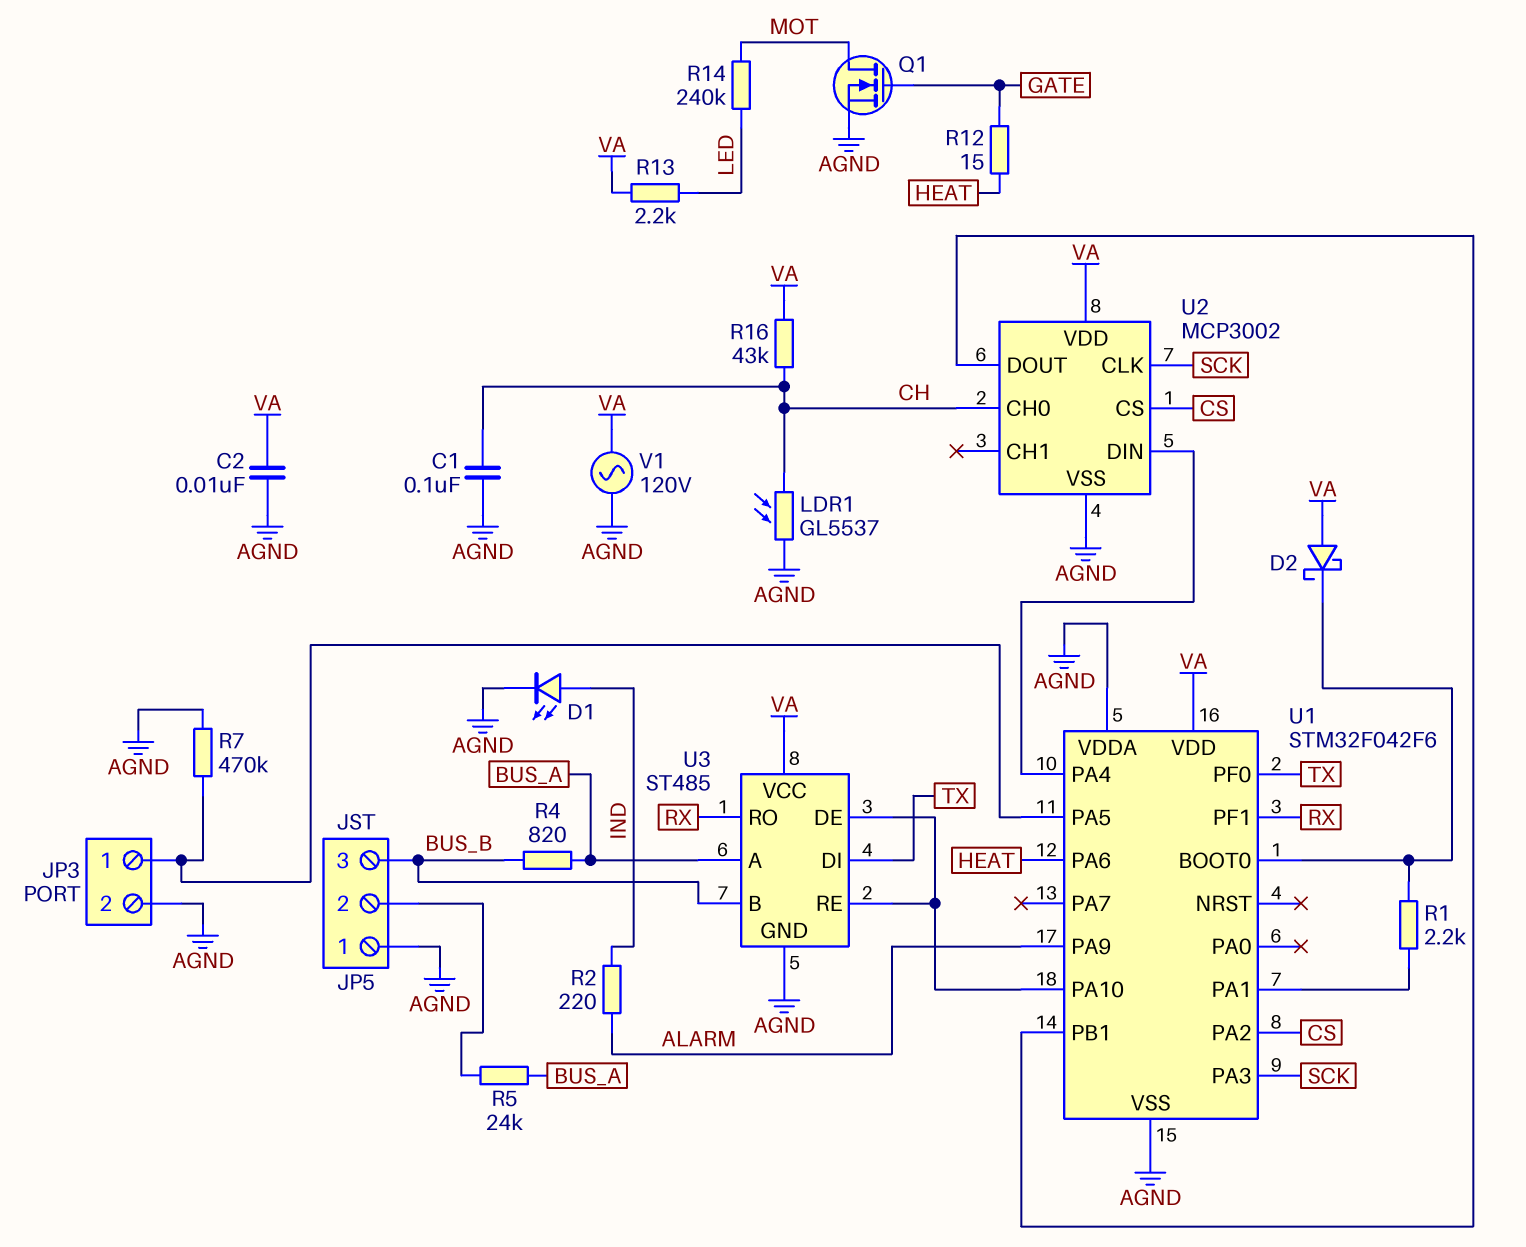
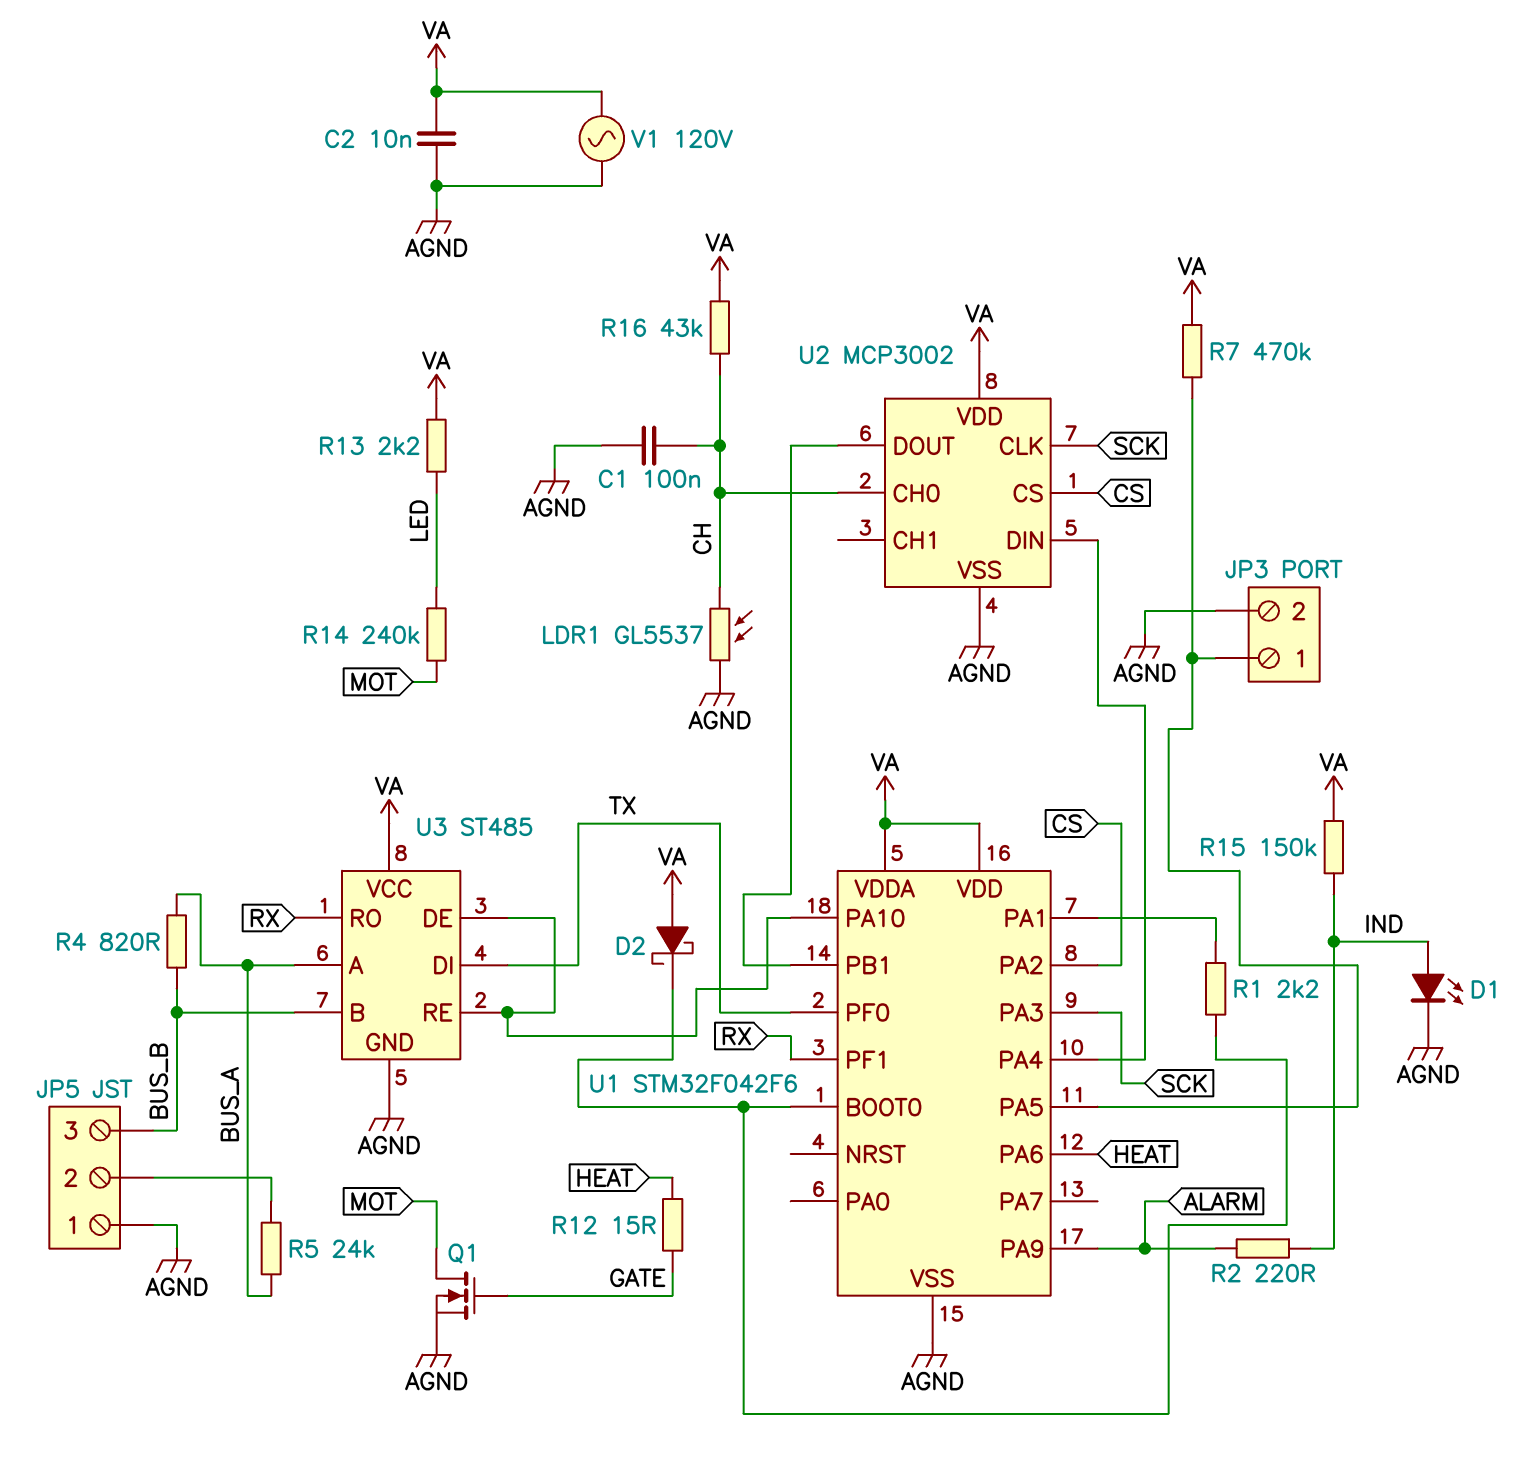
R7: 470k (AGND, JP3/1) -> 470k (JP3/1, VA)
R15: none -> 150k (IND, VA)
U1 pin VDDA: AGND -> VA

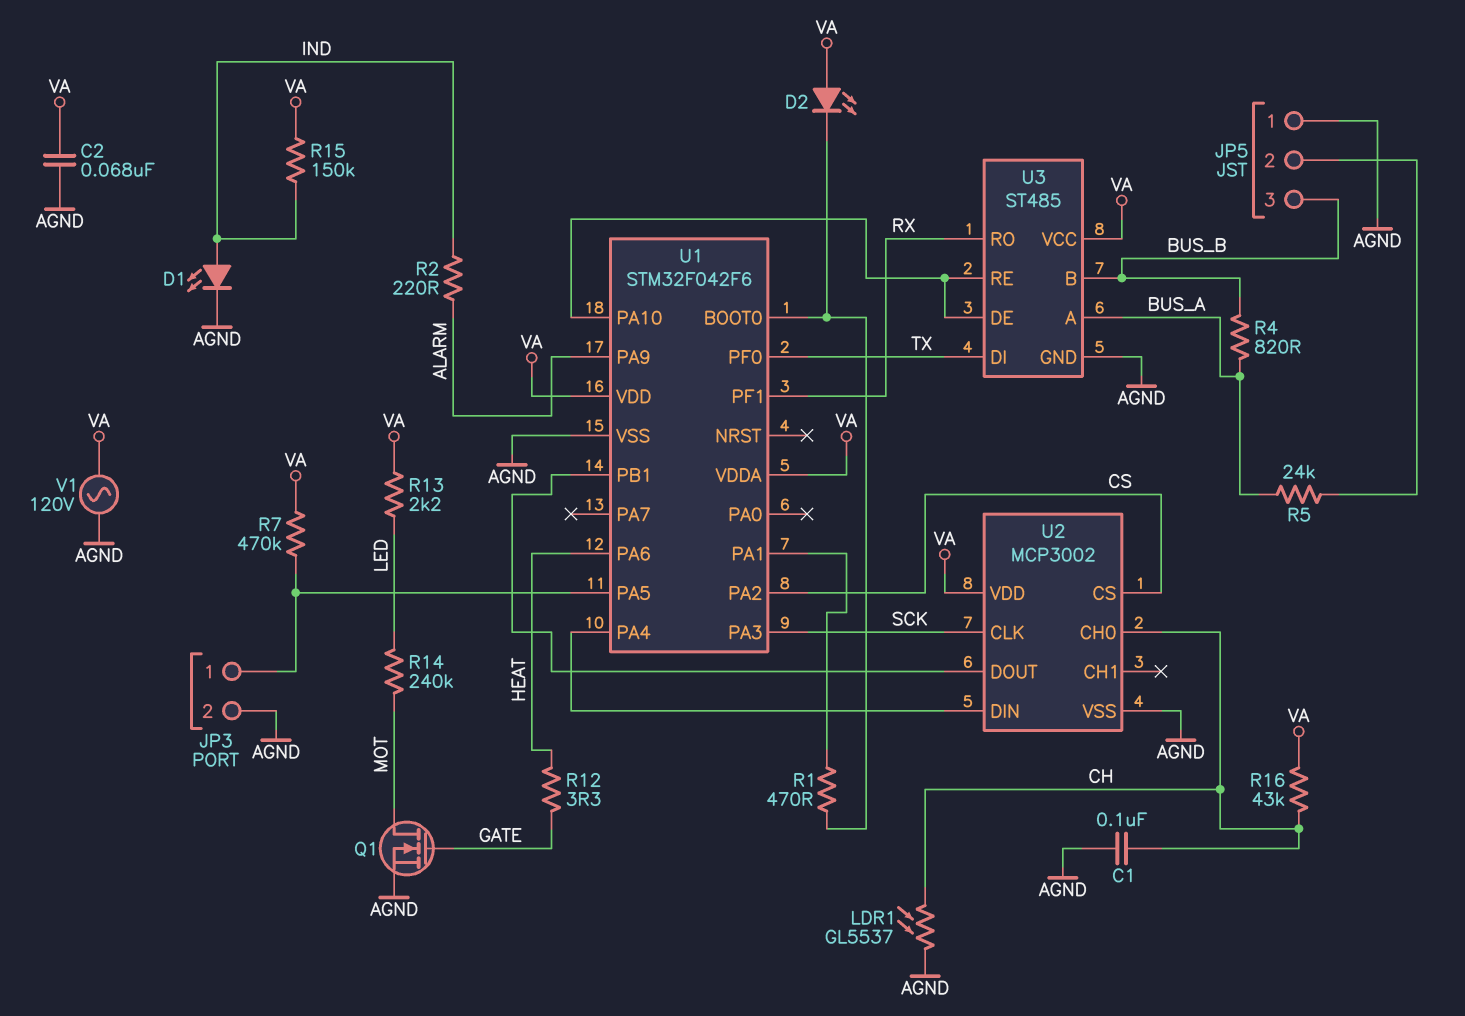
C2: 10nF (AGND, VA) -> 68nF (AGND, VA)
D2: schottky (A VA, K U1/BOOT0) -> LED (A VA, K U1/BOOT0)
R1: 2.2k (U1/BOOT0, U1/PA1) -> 470 (U1/BOOT0, U1/PA1)
R12: 15 (GATE, HEAT) -> 3.3 (GATE, HEAT)

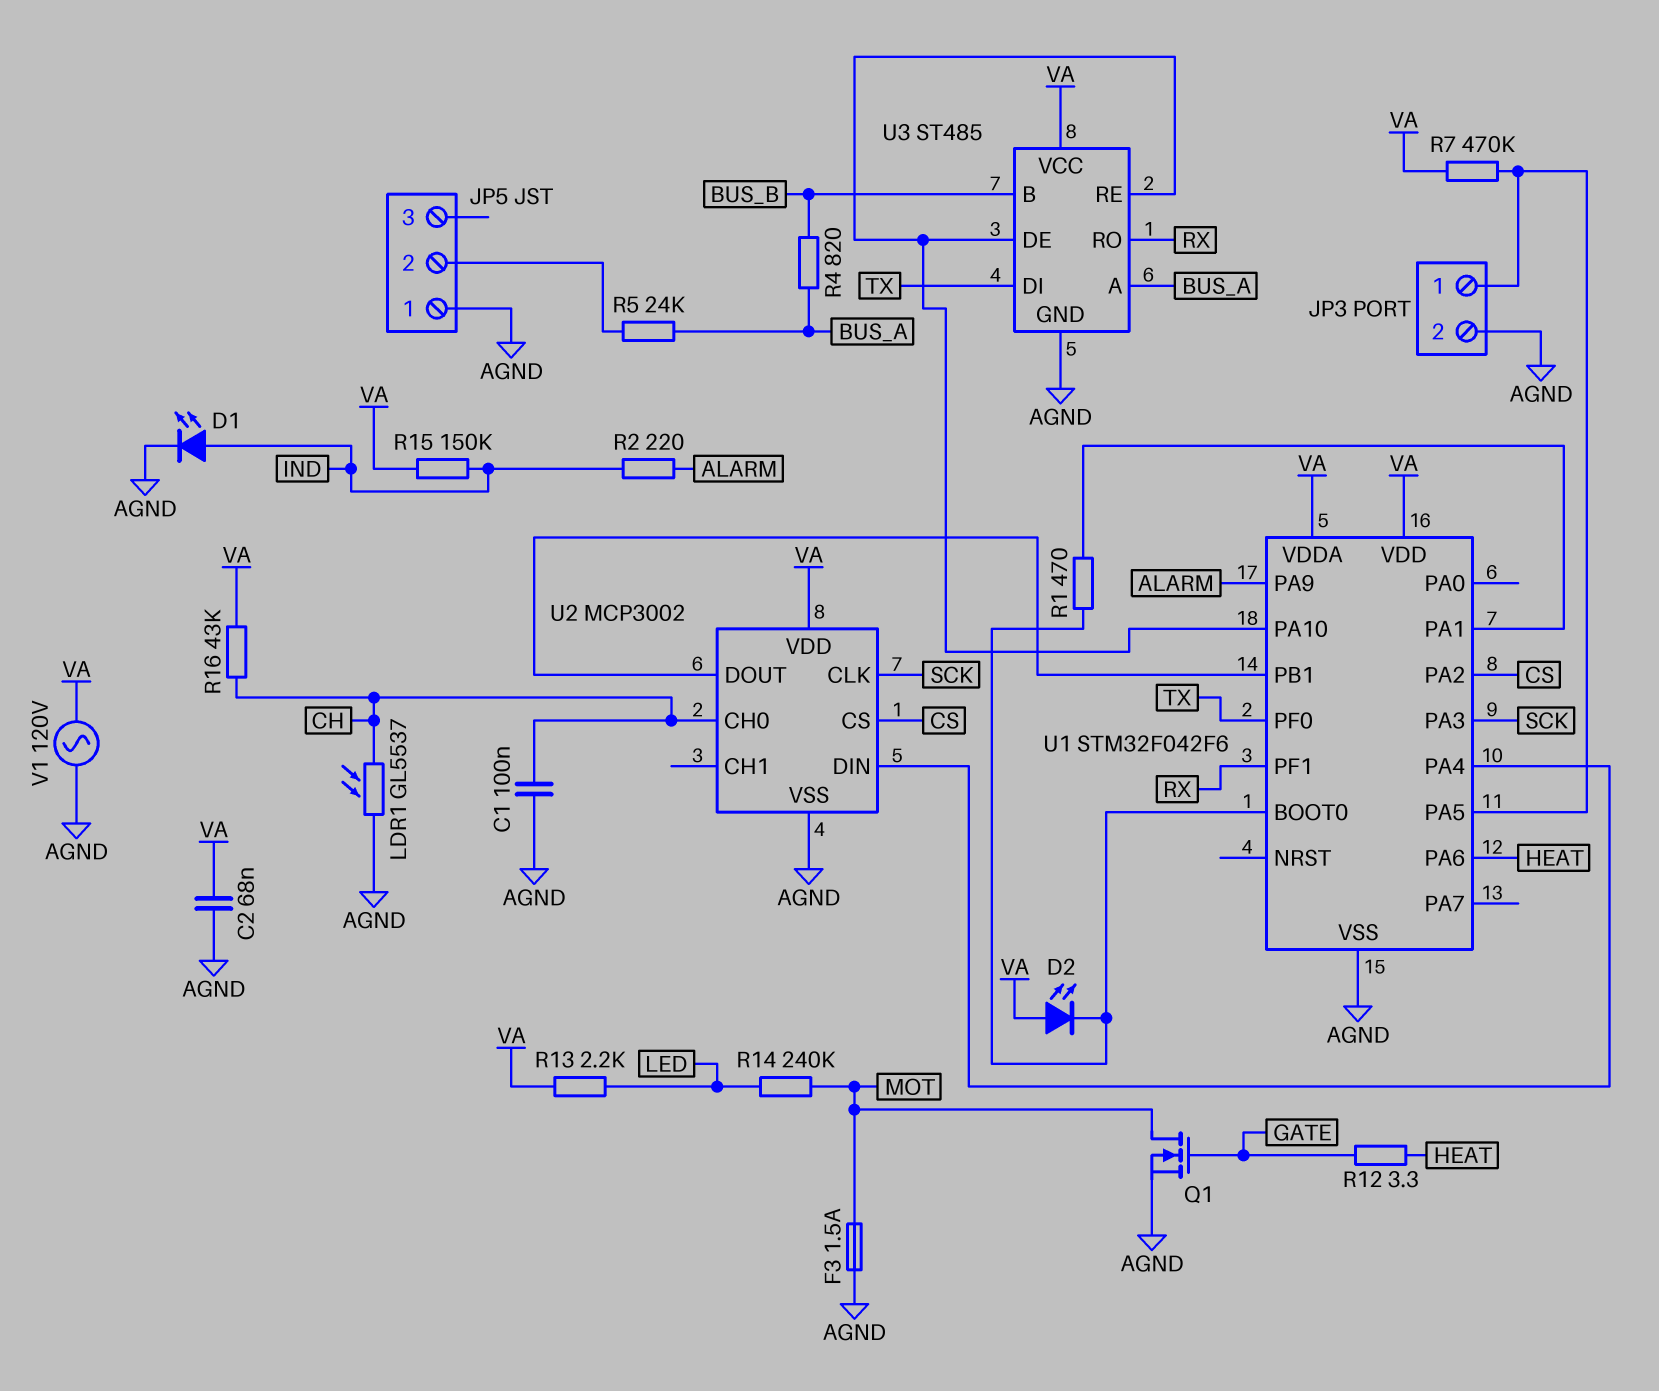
F3: none -> 1.5A (AGND, MOT)
JP5 pin 3: BUS_B -> none

